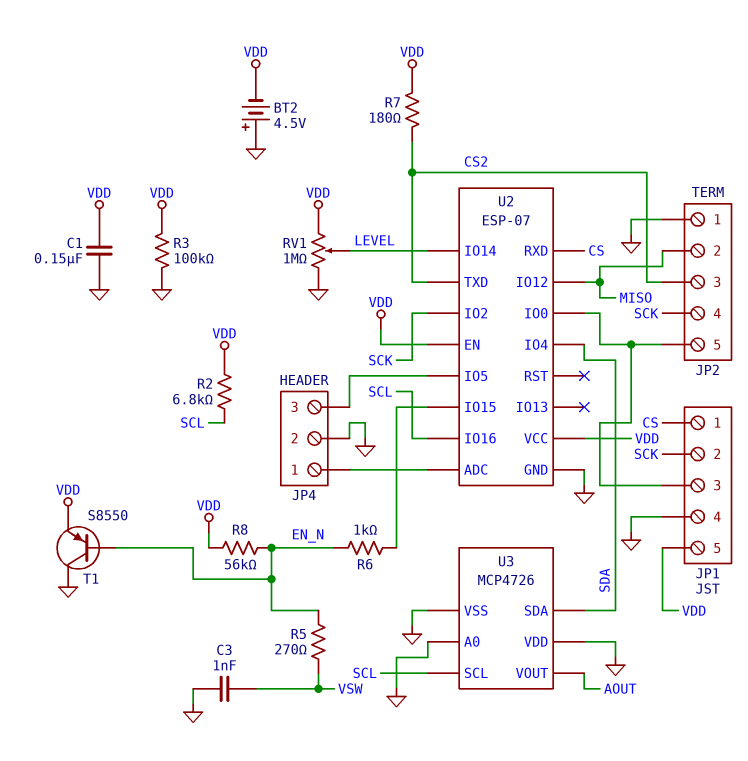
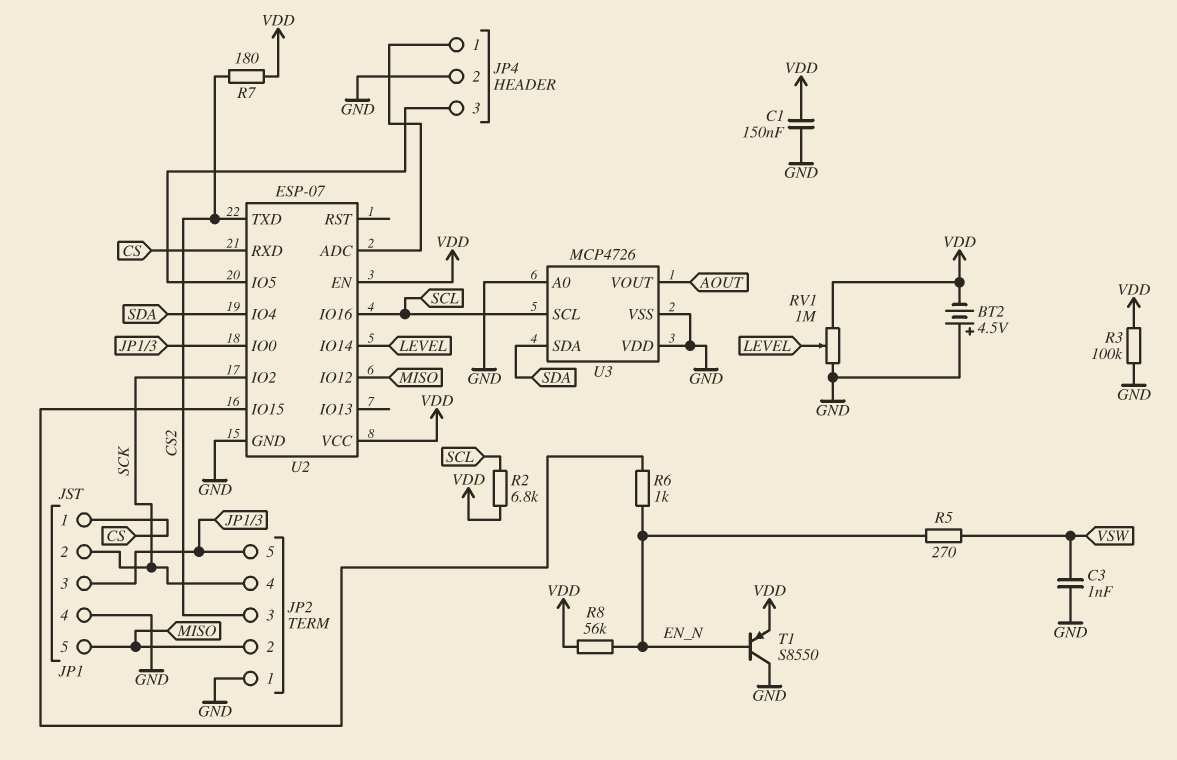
JP1 pin 5: VDD -> MISO

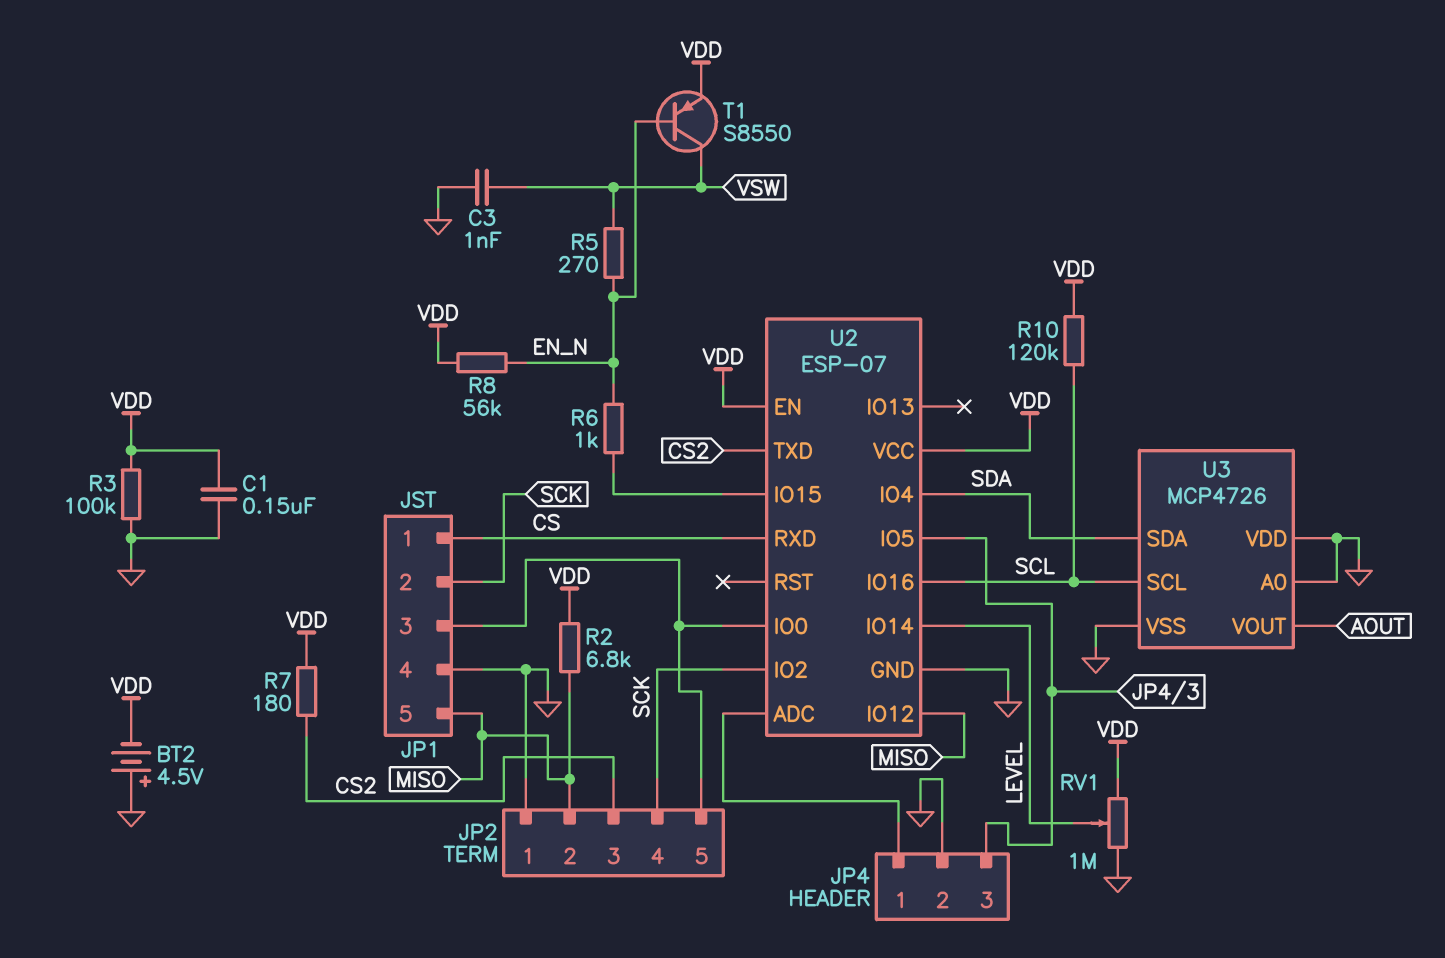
R2: 6.8k (SCL, VDD) -> 6.8k (MISO, VDD)
R10: none -> 120k (SCL, VDD)
T1: PNP S8550 (B EN_N, C GND, E VDD) -> PNP S8550 (B EN_N, C VSW, E VDD)

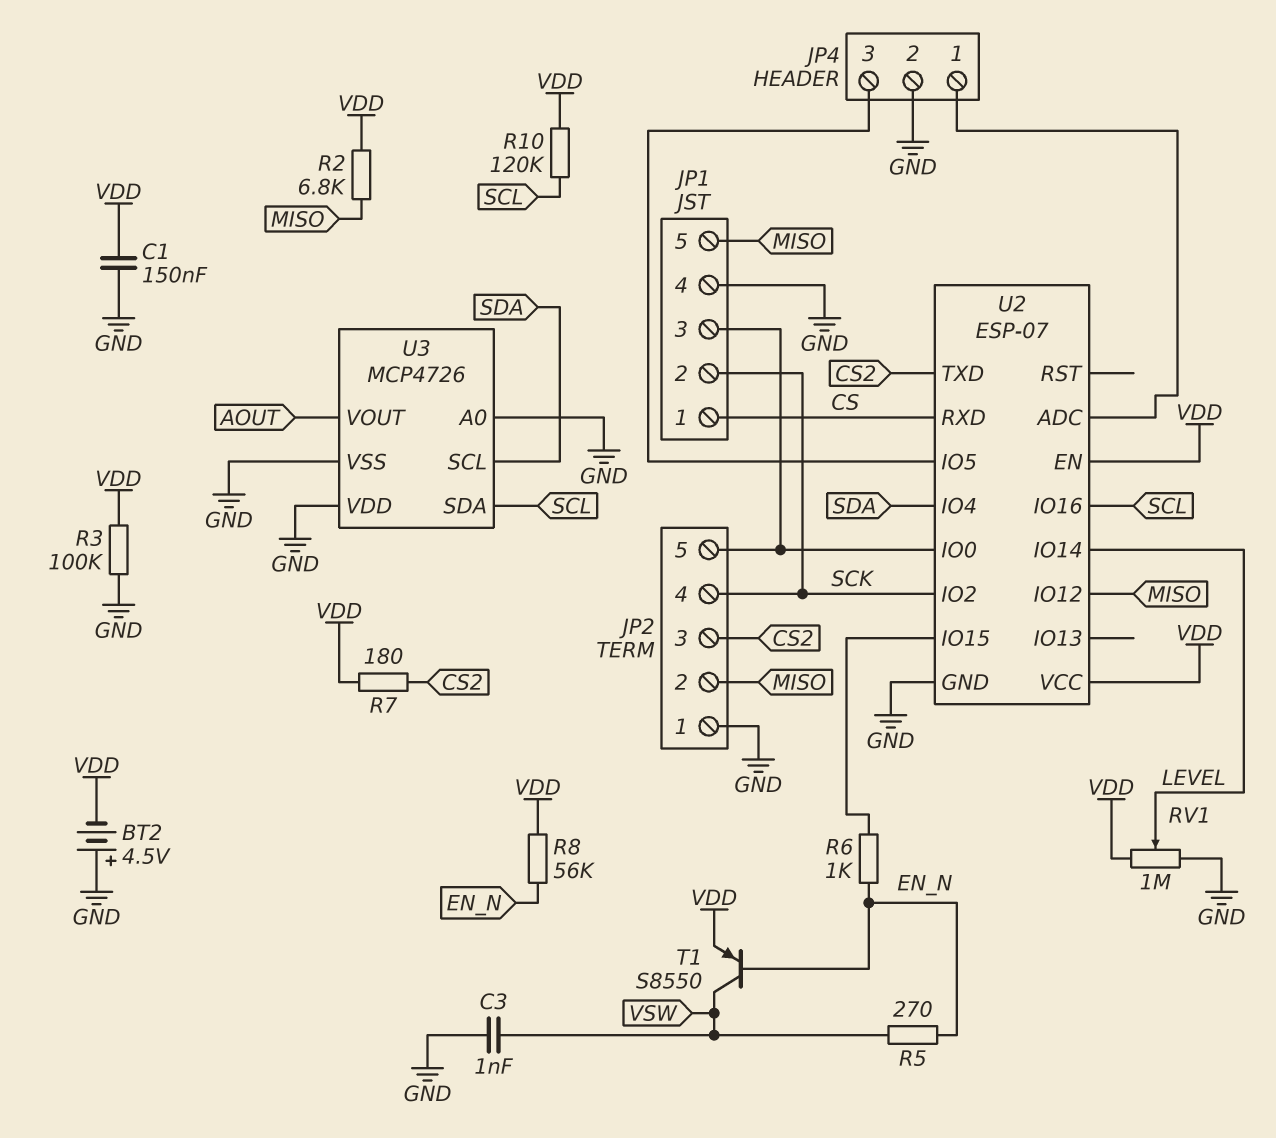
U3 pin SCL: SCL -> SDA
U3 pin SDA: SDA -> SCL

